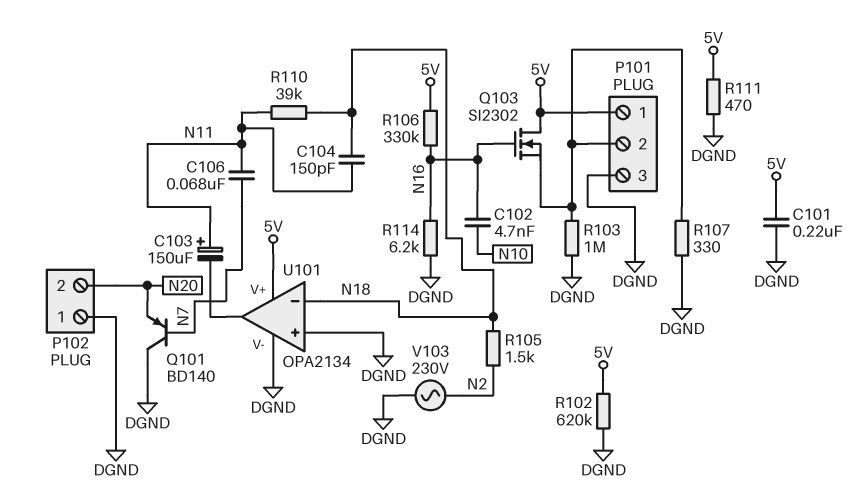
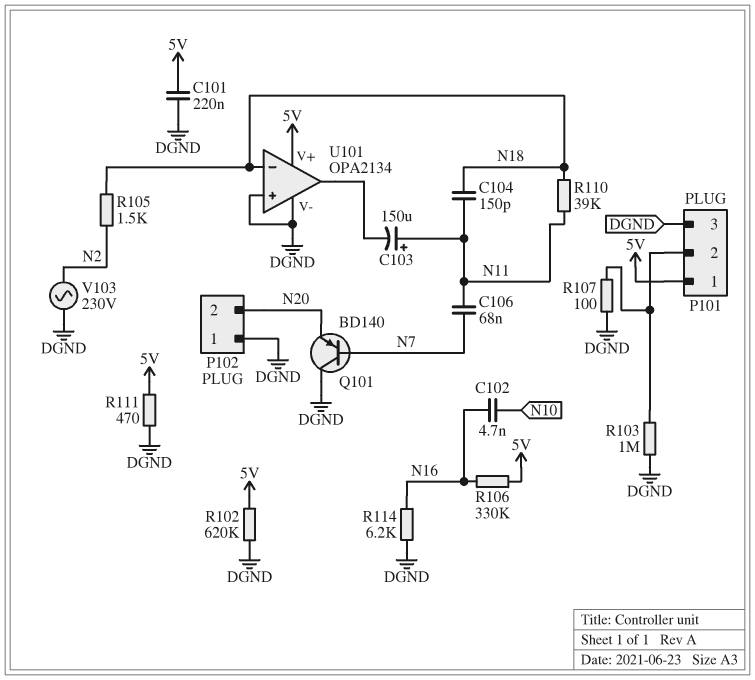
Q103: NMOS SI2302 (G N16, D 5V, S P101/2) -> none
R107: 330 (DGND, P101/2) -> 100 (DGND, P101/2)

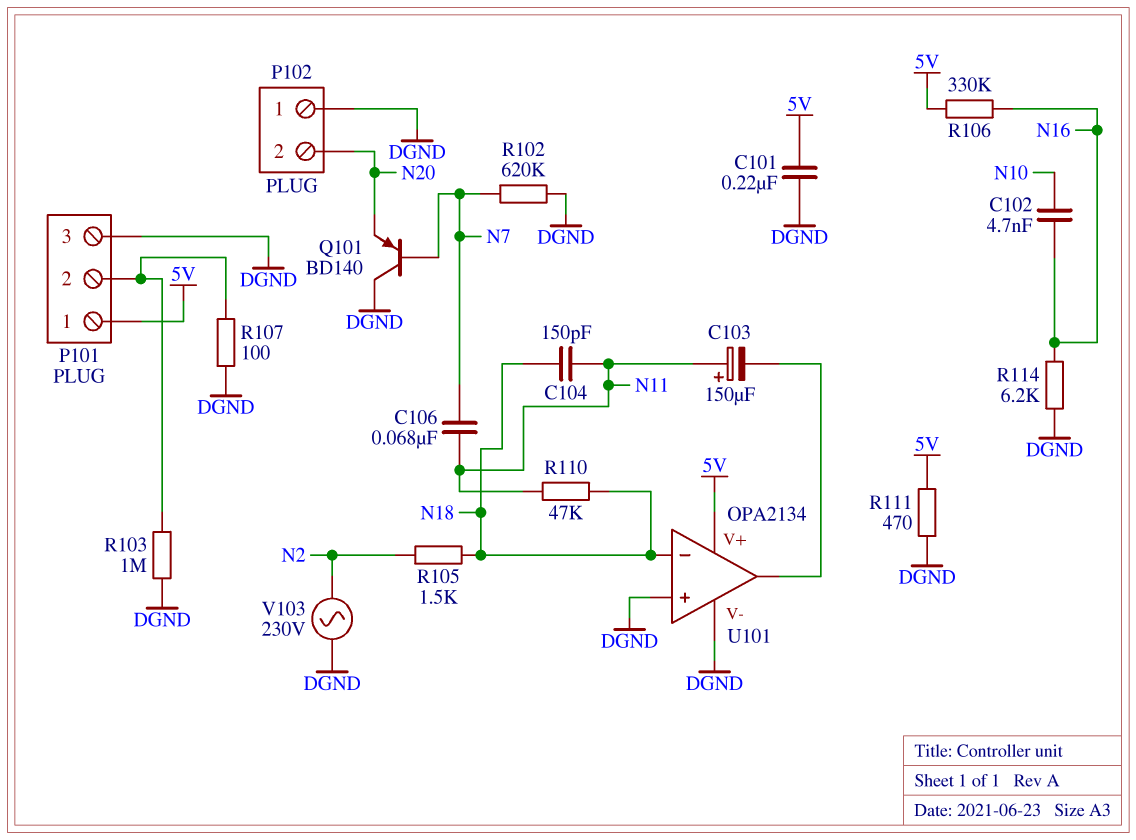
R102: 620k (5V, DGND) -> 620k (DGND, N7)
R110: 39k (N11, N18) -> 47k (N11, N18)

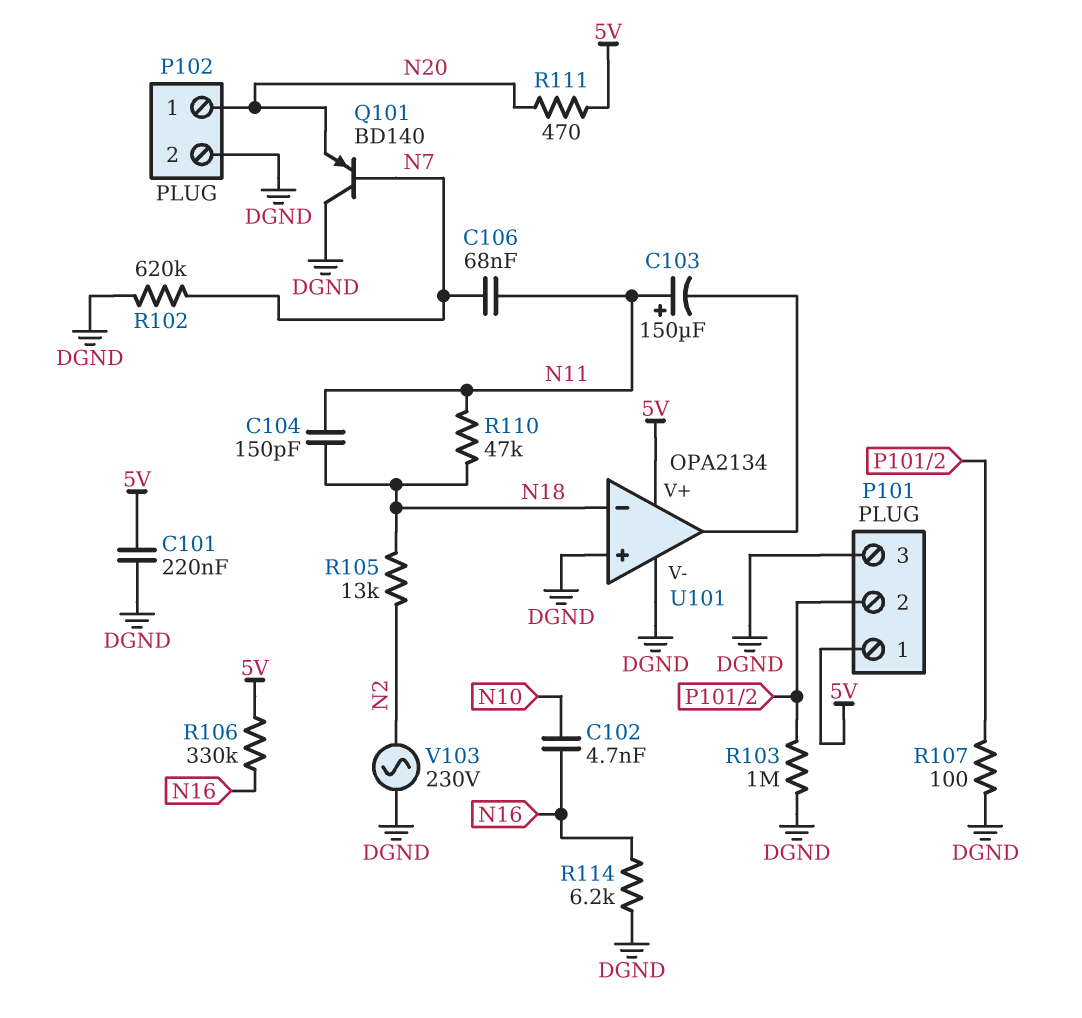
P102 pin 1: DGND -> N20
P102 pin 2: N20 -> DGND
R105: 1.5k (N2, N18) -> 13k (N2, N18)
R111: 470 (5V, DGND) -> 470 (5V, N20)

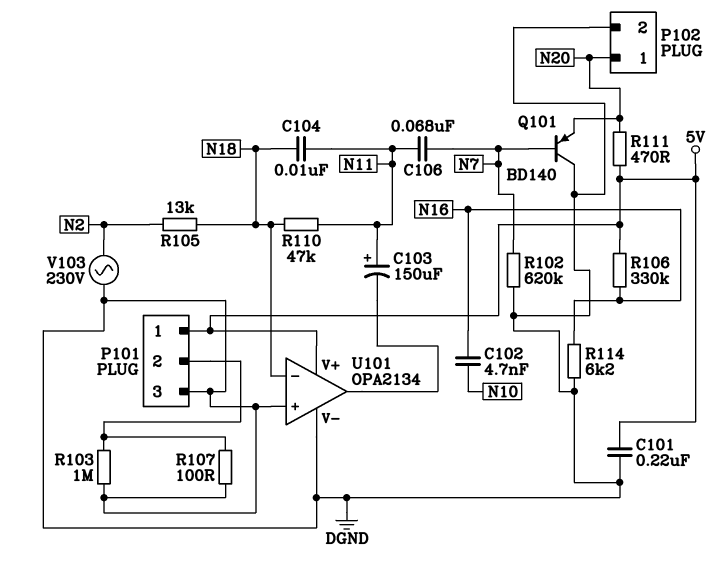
C104: 150pF (N11, N18) -> 10nF (N11, N18)

